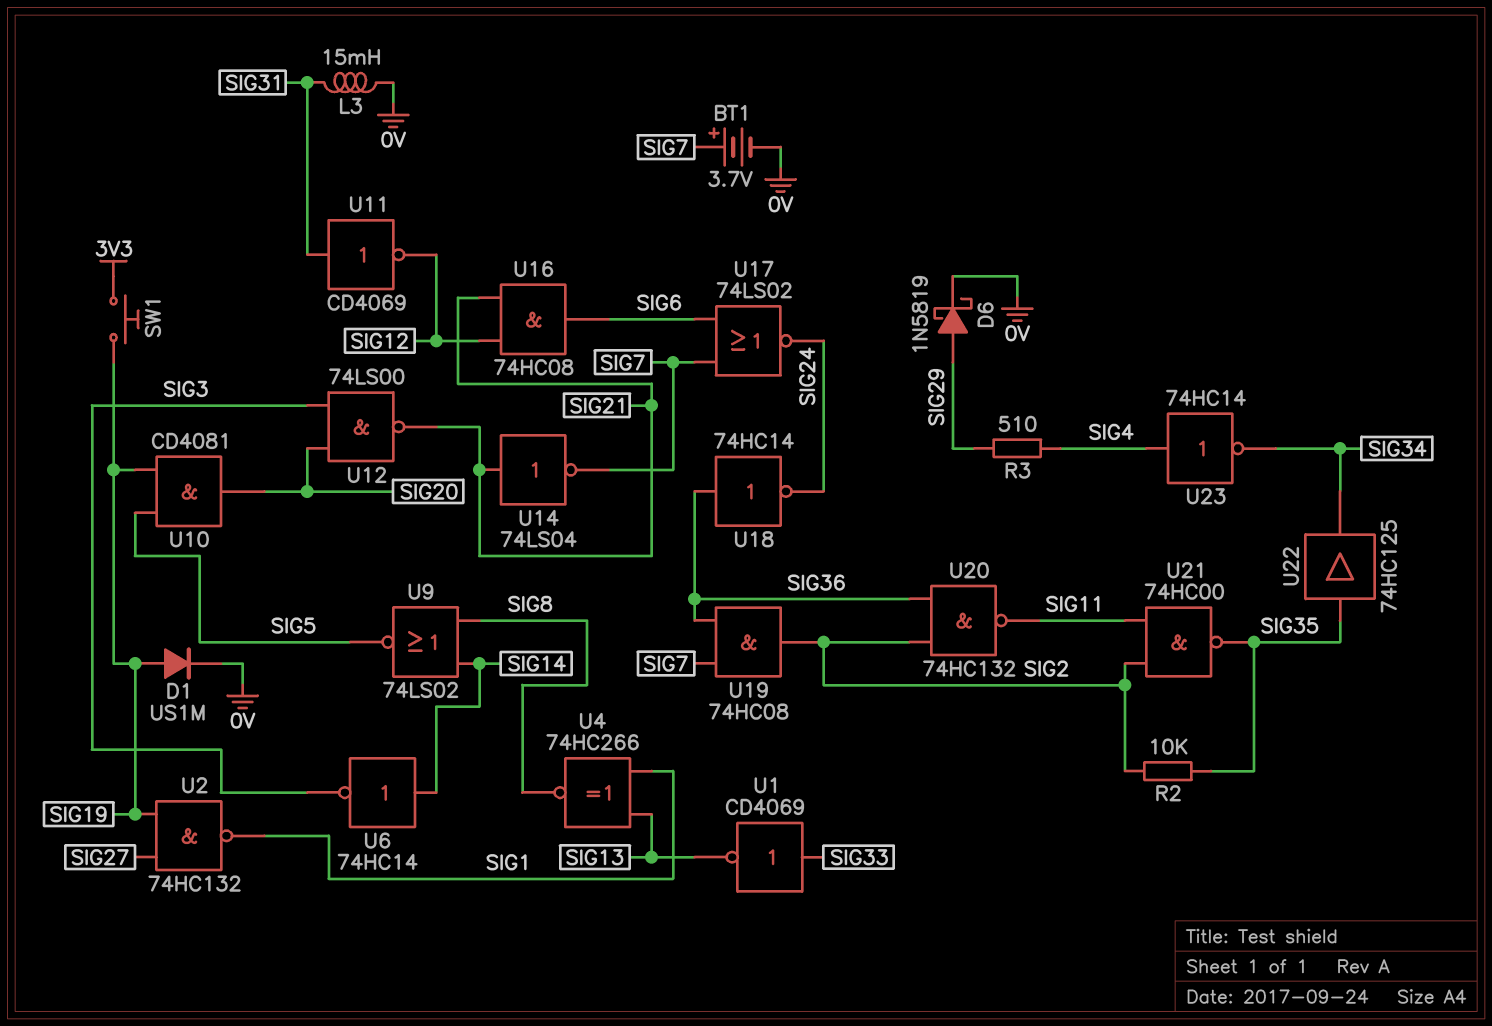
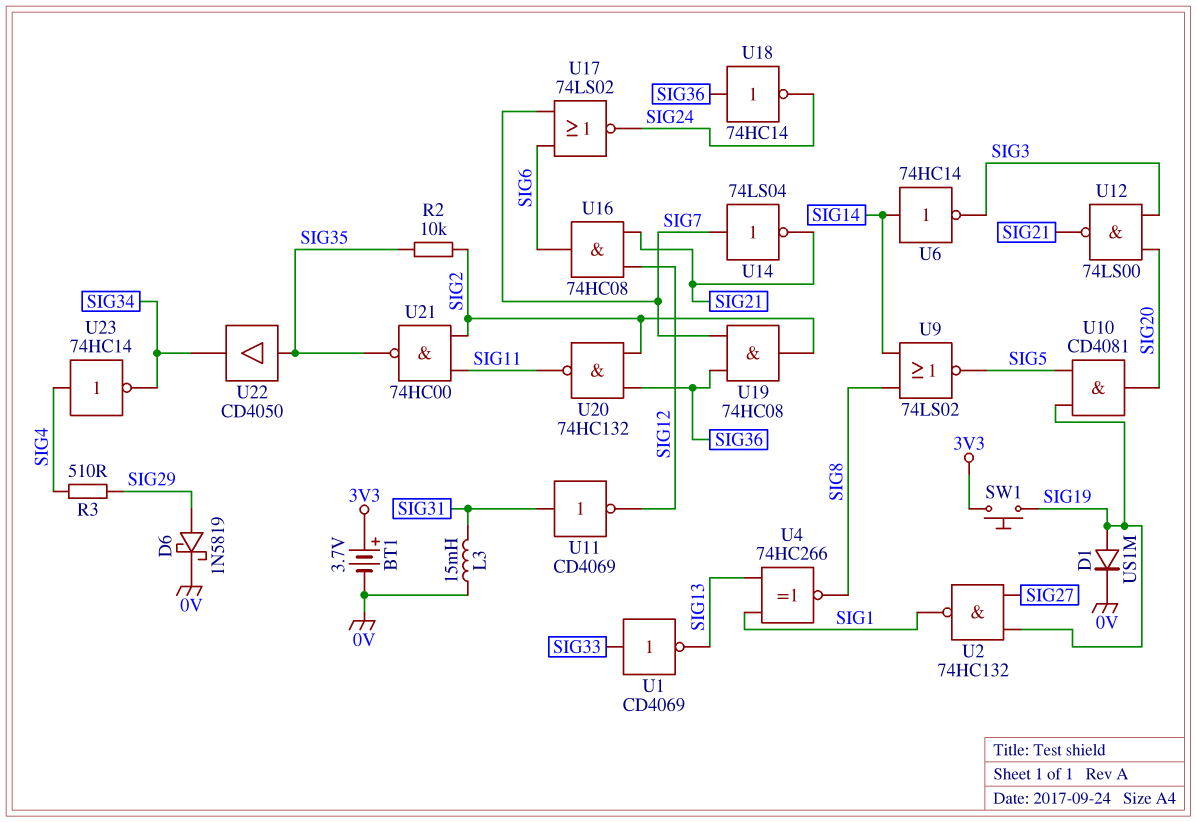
BT1: 3.7V (plus SIG7, minus 0V) -> 3.7V (plus 3V3, minus 0V)
U14: NOT 74LS04 (in SIG21, out SIG7) -> NOT 74LS04 (in SIG7, out SIG21)
U22: buffer 74HC125 (in SIG35, out SIG34) -> buffer CD4050 (in SIG35, out SIG34)

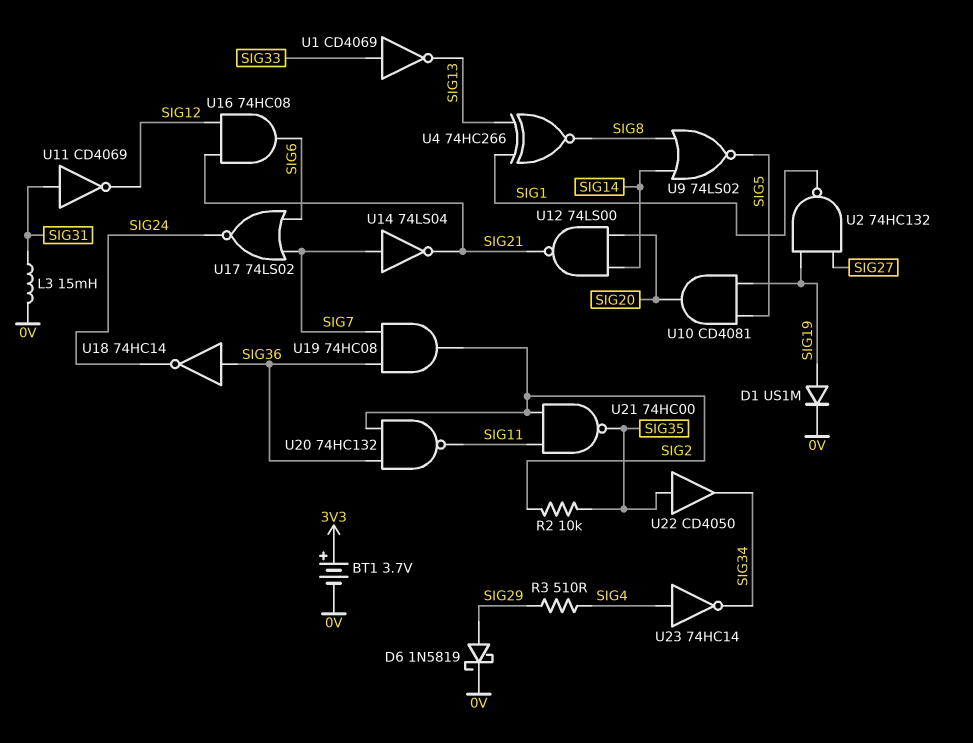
SW1: button (3V3, SIG19) -> none
U6: NOT 74HC14 (in SIG14, out SIG3) -> none
U12: NAND 74LS00 (in SIG3, in SIG20, out SIG21) -> NAND 74LS00 (in SIG14, in SIG20, out SIG21)

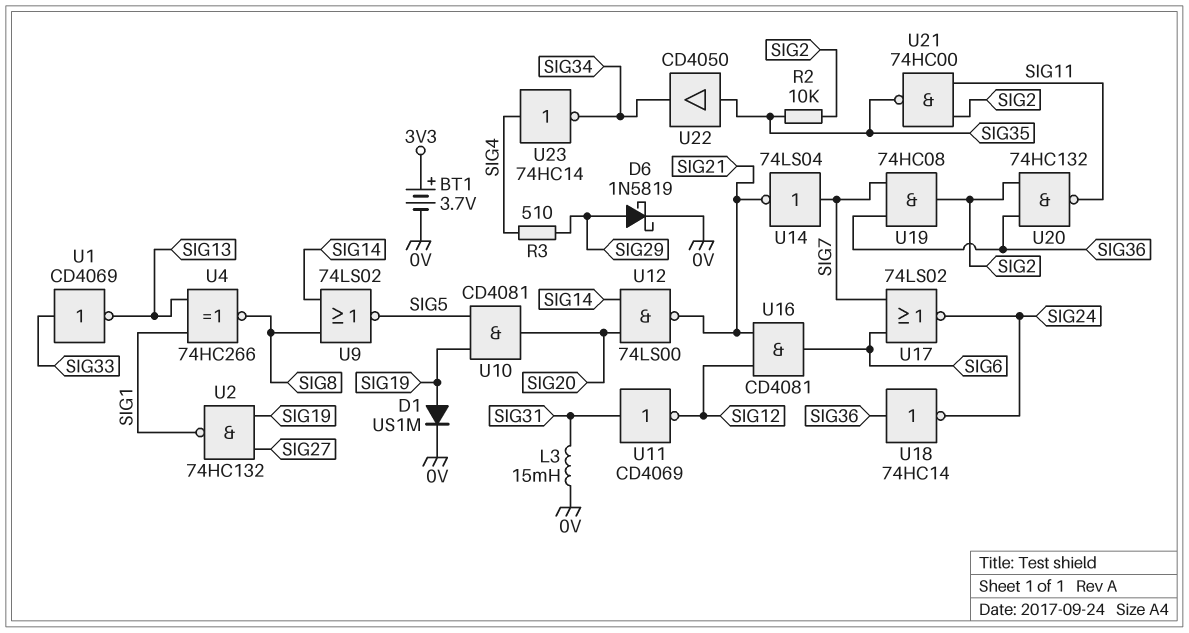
U16: AND 74HC08 (in SIG12, in SIG21, out SIG6) -> AND CD4081 (in SIG12, in SIG21, out SIG6)

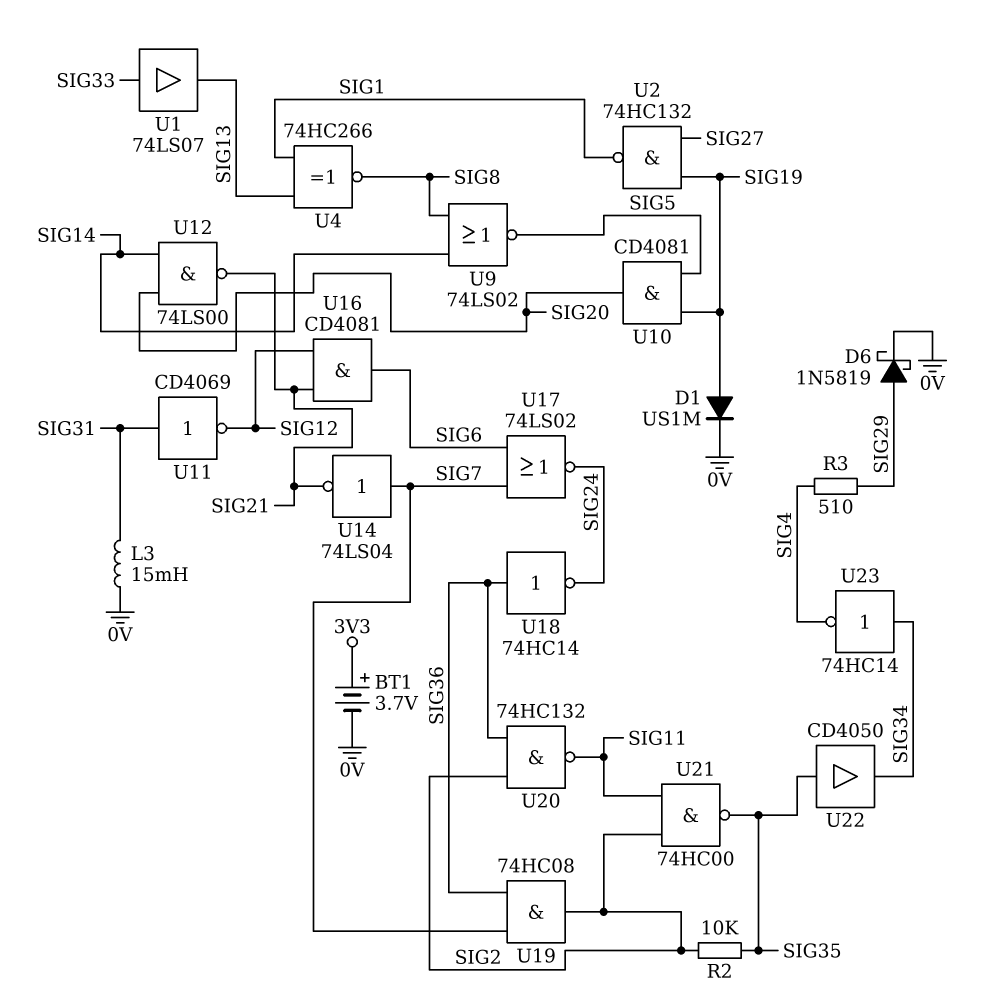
U1: NOT CD4069 (in SIG33, out SIG13) -> buffer 74LS07 (in SIG33, out SIG13)
U23: NOT 74HC14 (in SIG4, out SIG34) -> NOT 74HC14 (in SIG34, out SIG4)

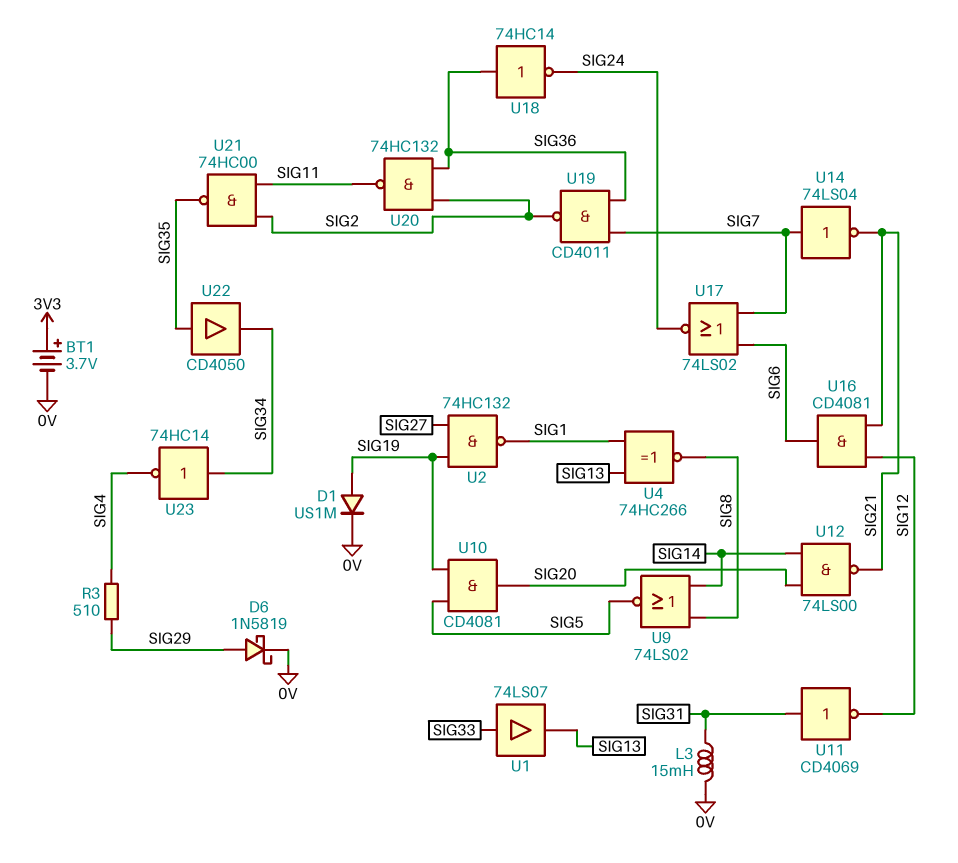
R2: 10k (SIG2, SIG35) -> none
U19: AND 74HC08 (in SIG7, in SIG36, out SIG2) -> NAND CD4011 (in SIG7, in SIG36, out SIG2)

